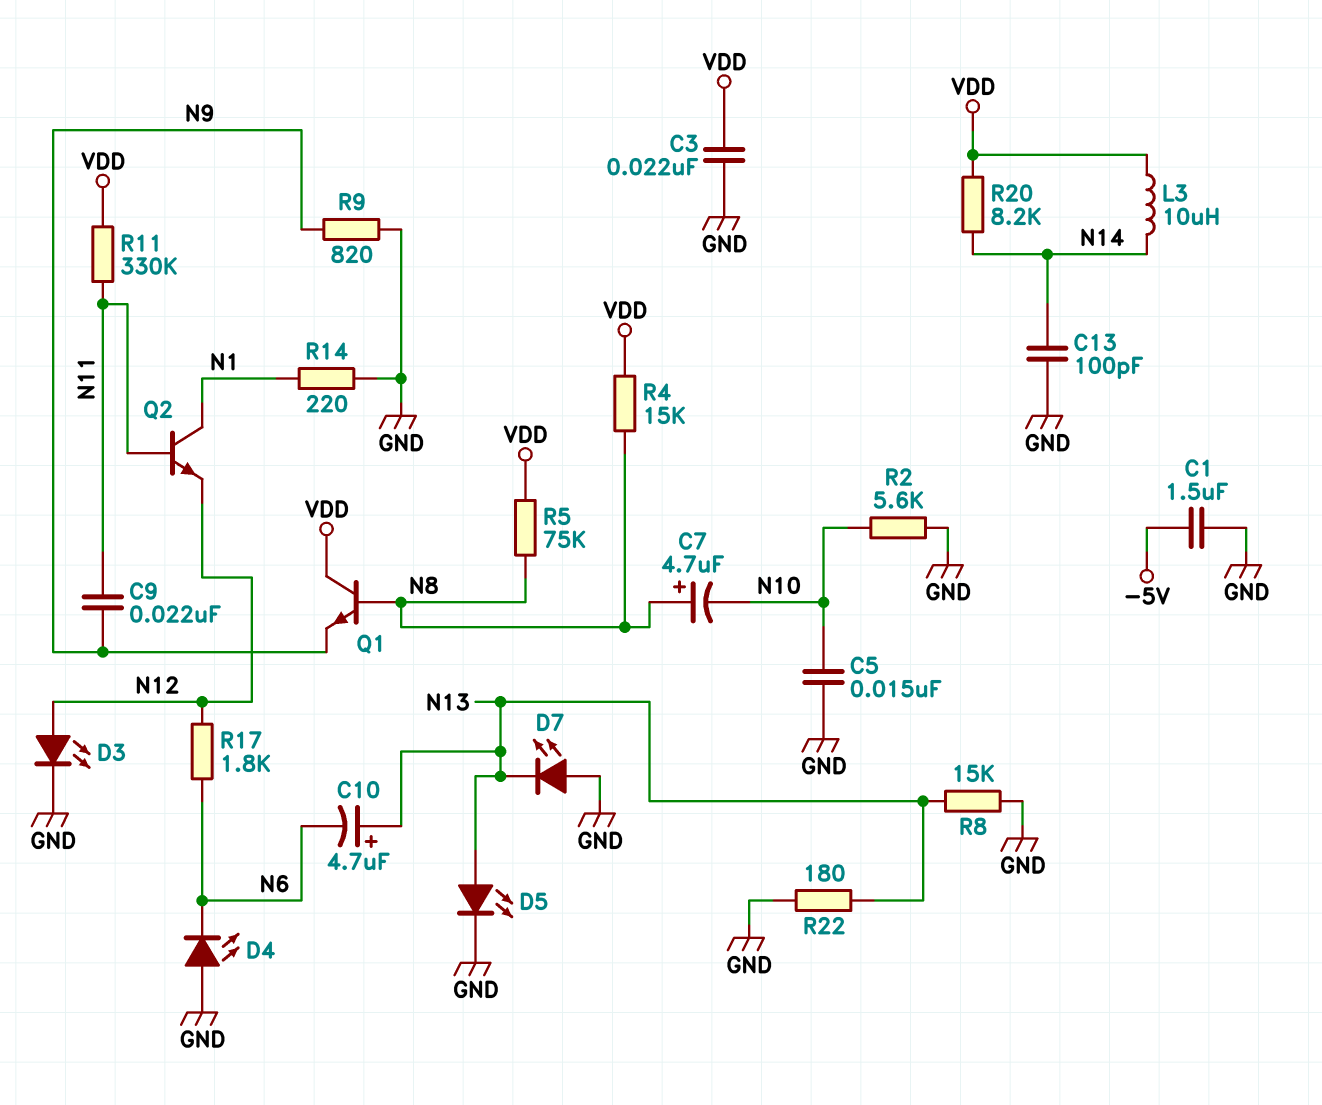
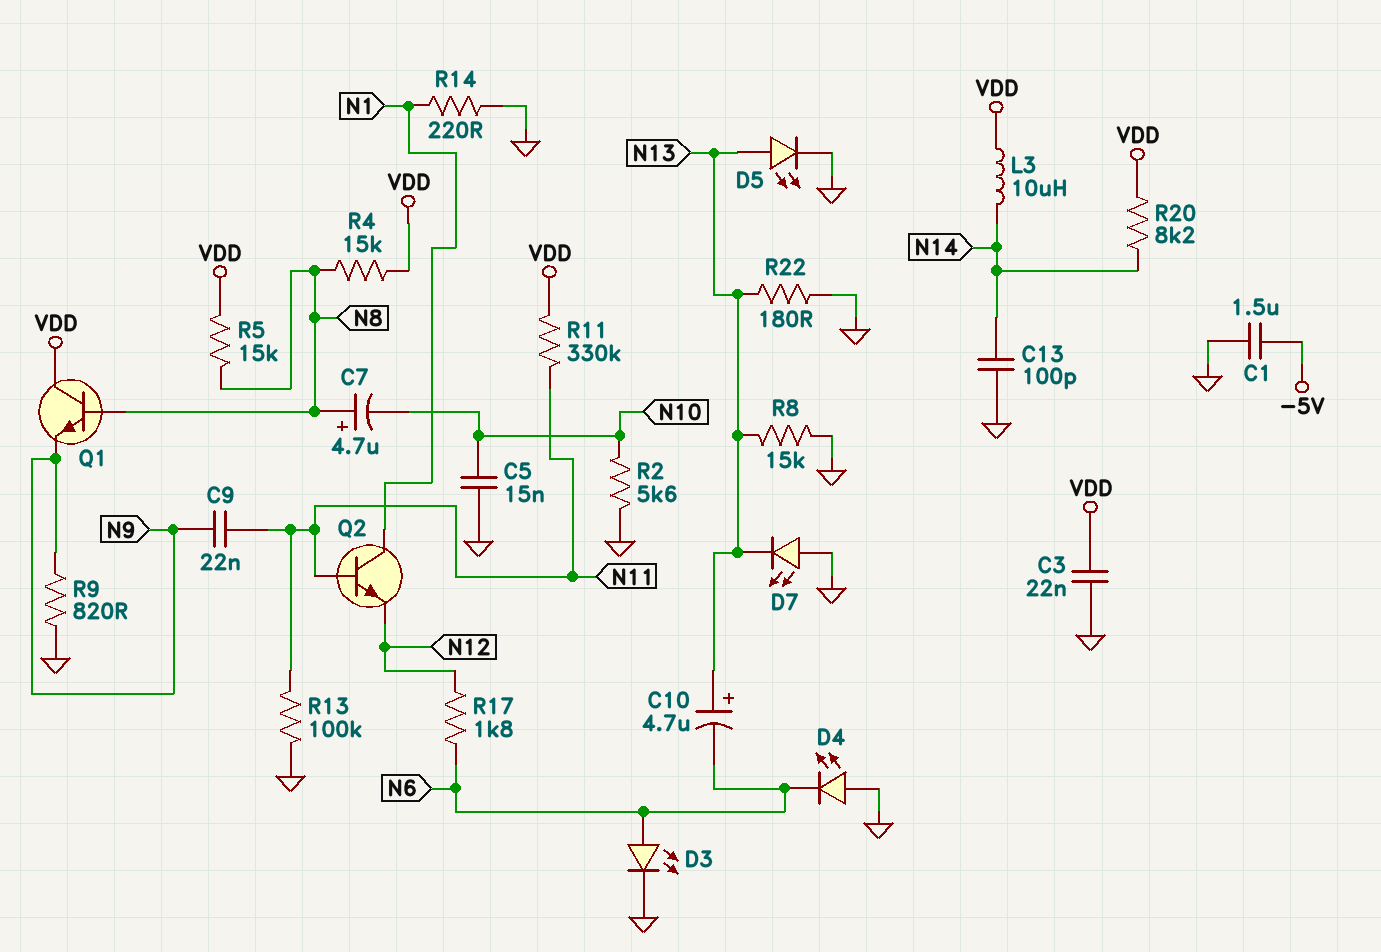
D3: LED (A N12, K GND) -> LED (A N6, K GND)
R5: 75k (N8, VDD) -> 15k (N8, VDD)
R13: none -> 100k (GND, N11)

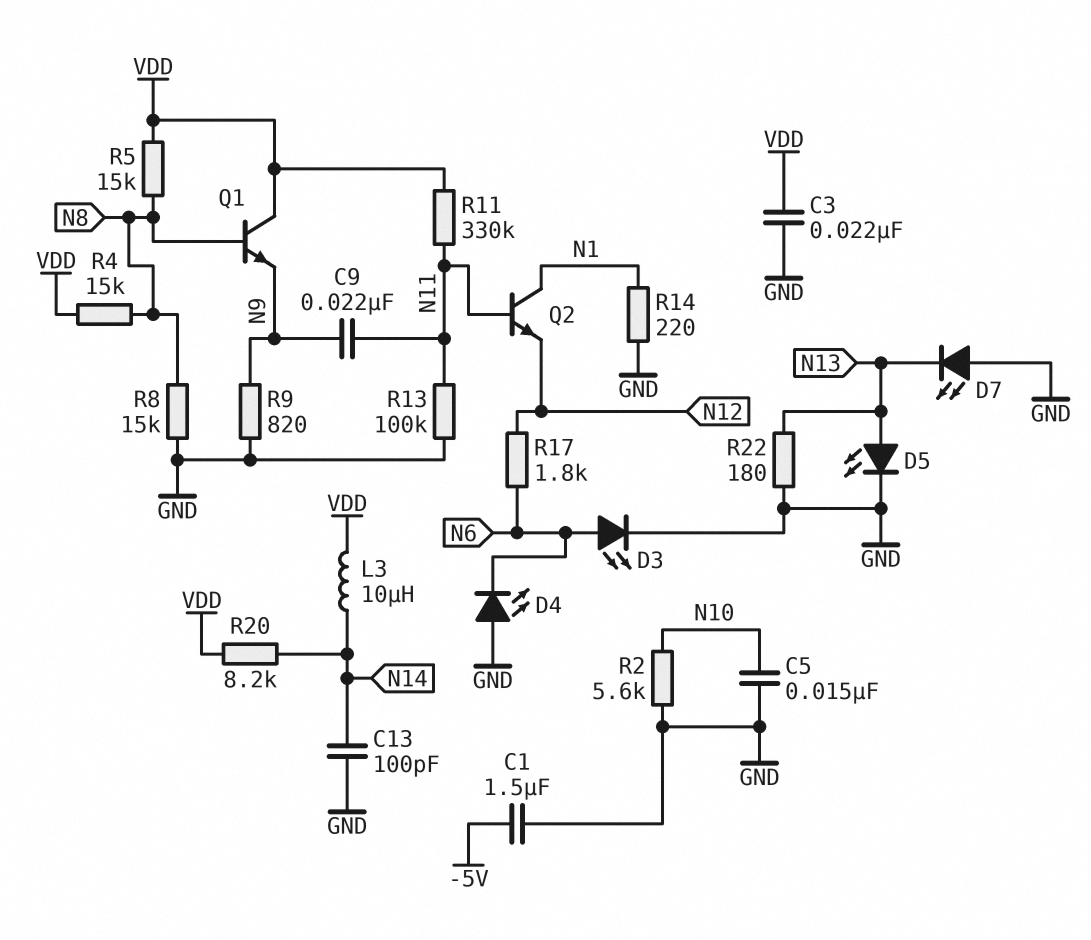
C7: 4.7uF (plus N8, minus N10) -> none
C10: 4.7uF (plus N13, minus N6) -> none
R8: 15k (GND, N13) -> 15k (GND, N8)

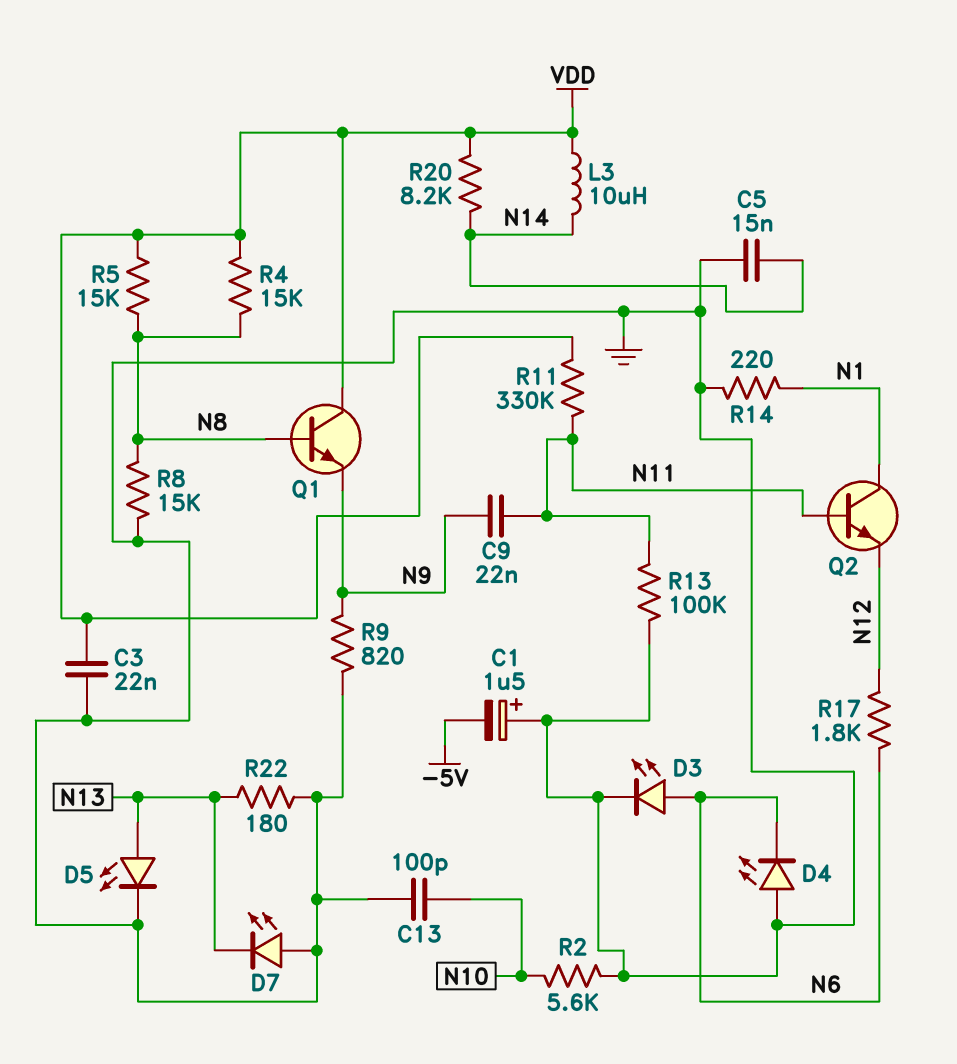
C1: 1.5uF (-5V, GND) -> 1.5uF (plus GND, minus -5V)
C5: 15nF (GND, N10) -> 15nF (GND, N14)
C13: 100pF (GND, N14) -> 100pF (GND, N10)

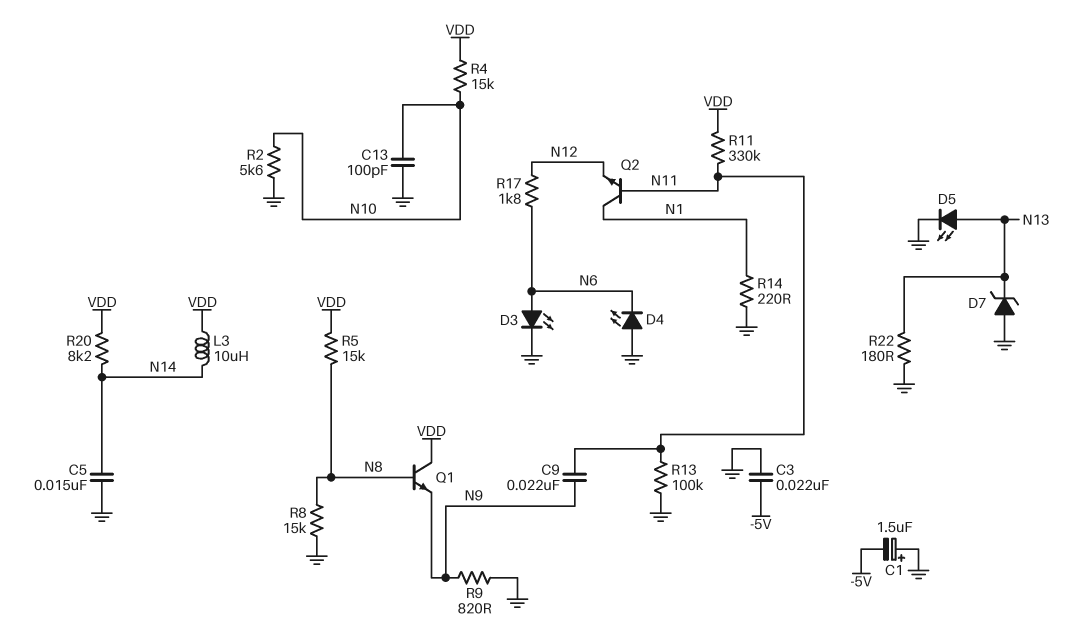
C3: 22nF (GND, VDD) -> 22nF (-5V, GND)
D7: LED (A GND, K N13) -> zener (A GND, K N13)
R4: 15k (N8, VDD) -> 15k (N10, VDD)

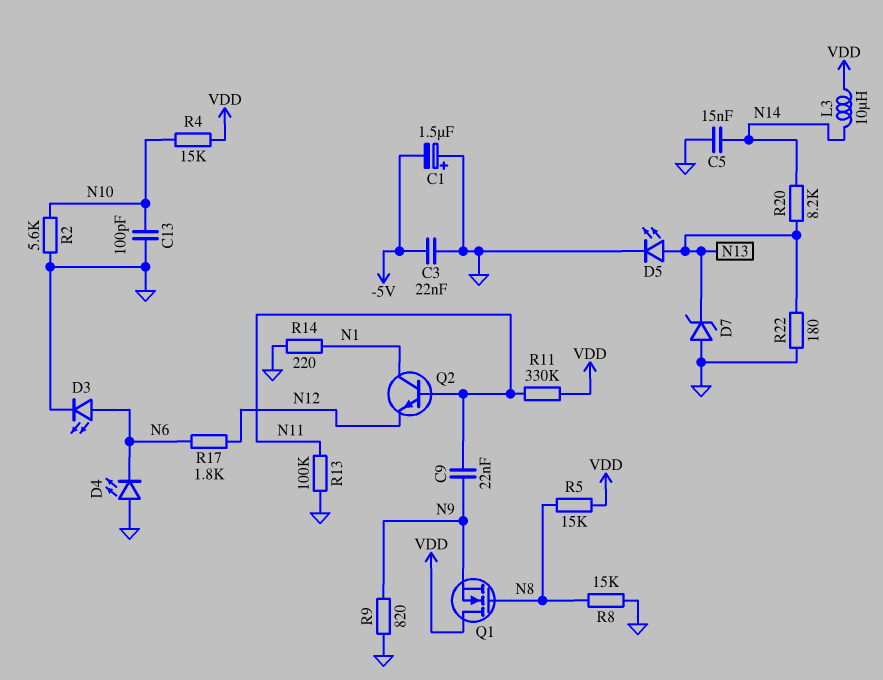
Q1: NPN (B N8, C VDD, E N9) -> NMOS (G N8, D VDD, S N9)
R20: 8.2k (N14, VDD) -> 8.2k (N13, N14)

